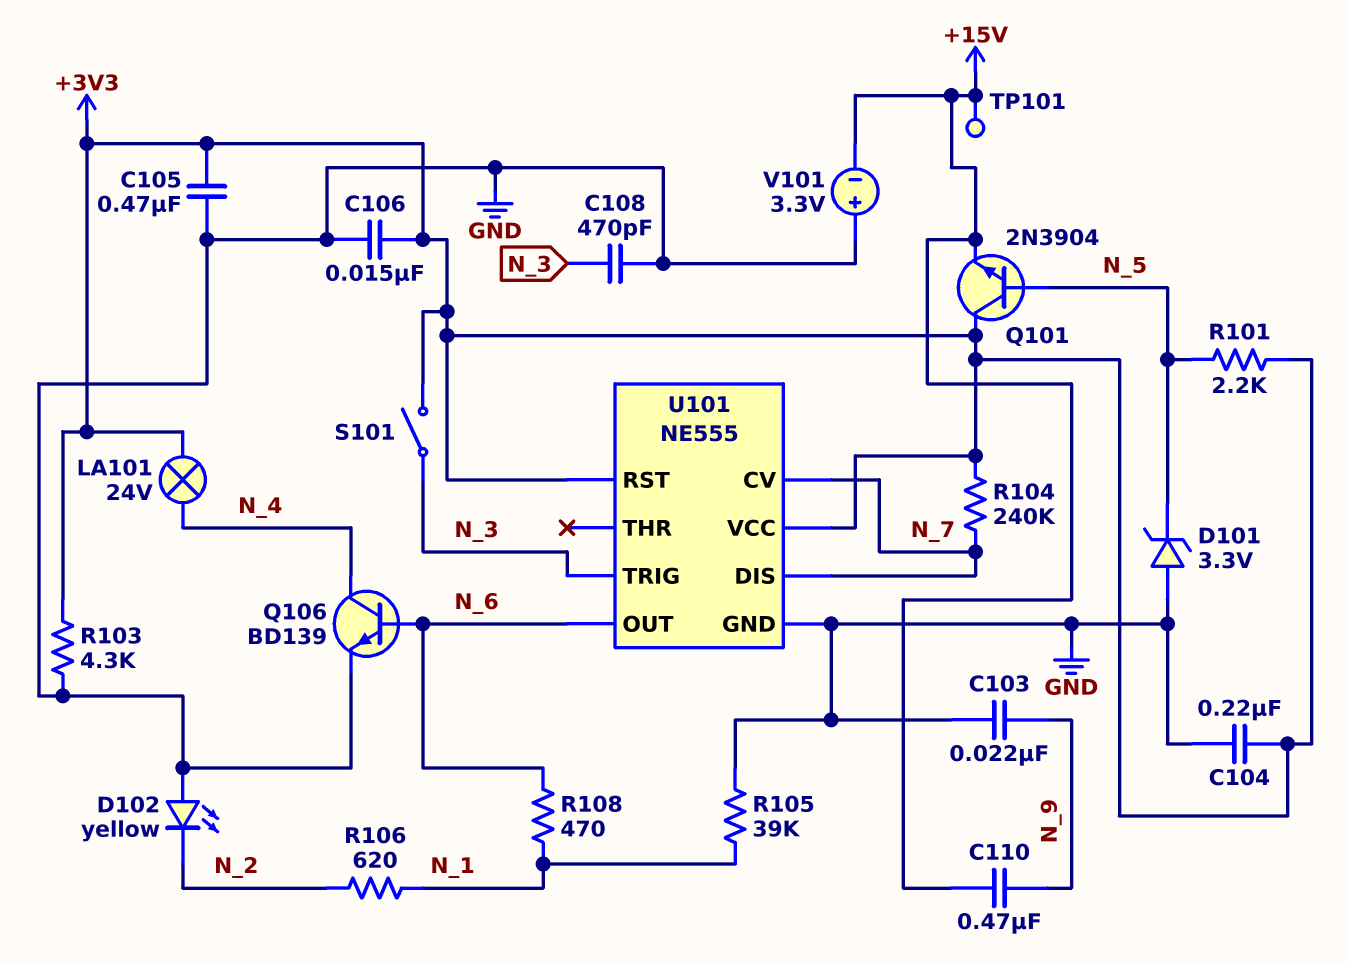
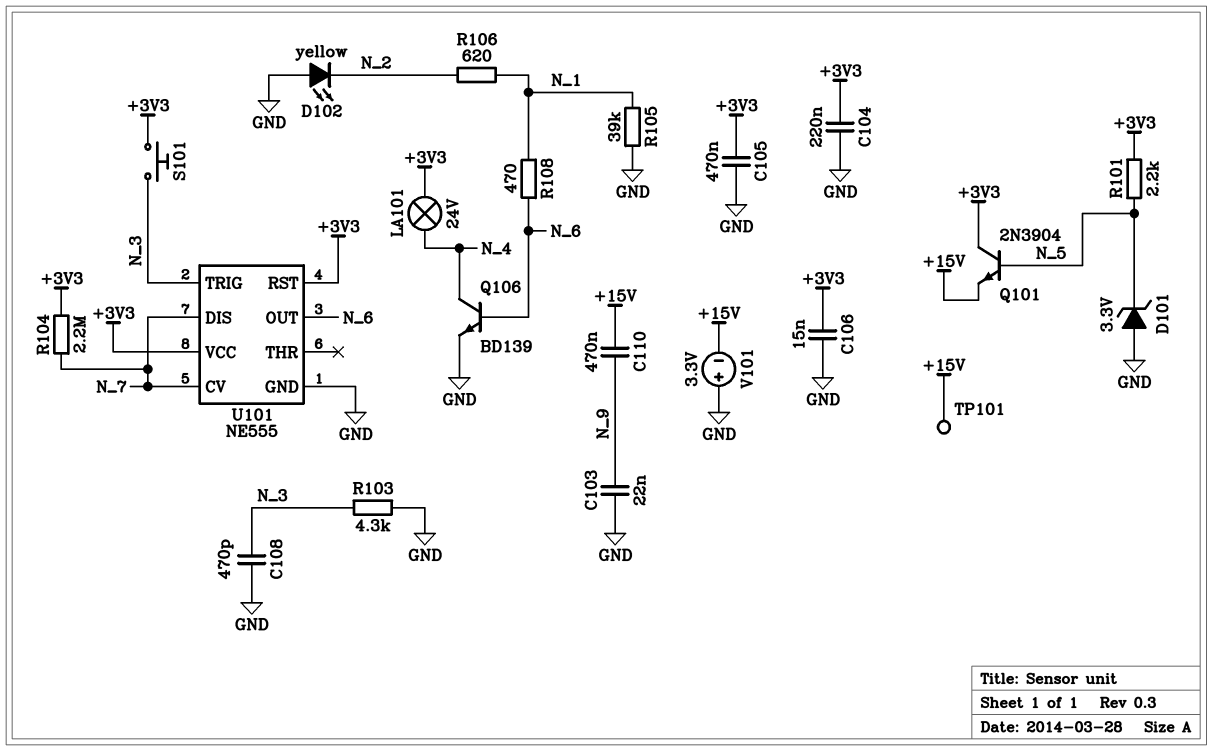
R103: 4.3k (+3V3, GND) -> 4.3k (GND, N_3)
R104: 240k (+3V3, N_7) -> 2.2M (+3V3, N_7)
S101: switch (+3V3, N_3) -> button (+3V3, N_3)

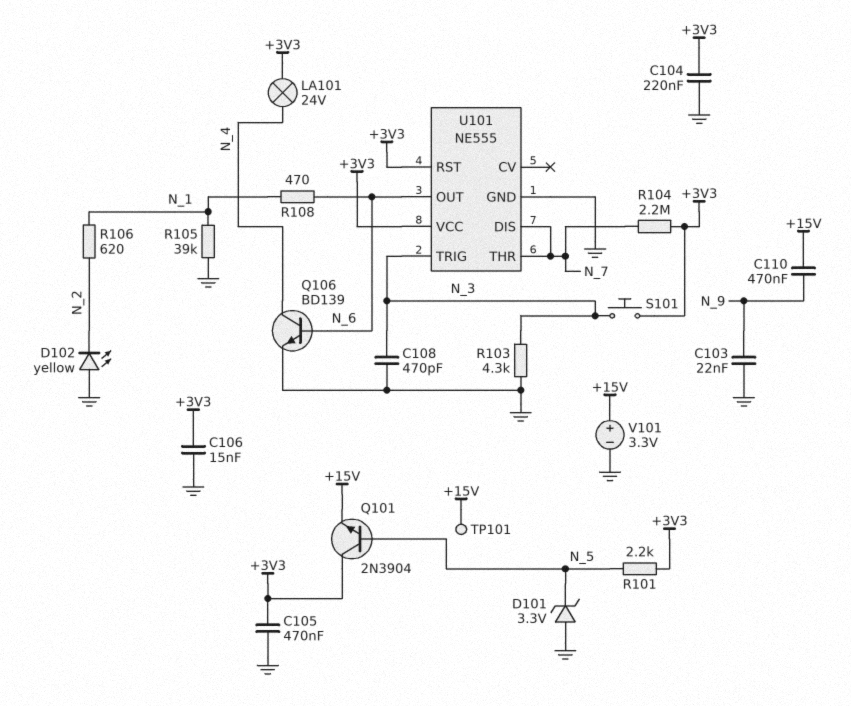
U101 pin CV: N_7 -> none
U101 pin THR: none -> N_7
V101: 3.3V (plus GND, minus +15V) -> 3.3V (plus +15V, minus GND)

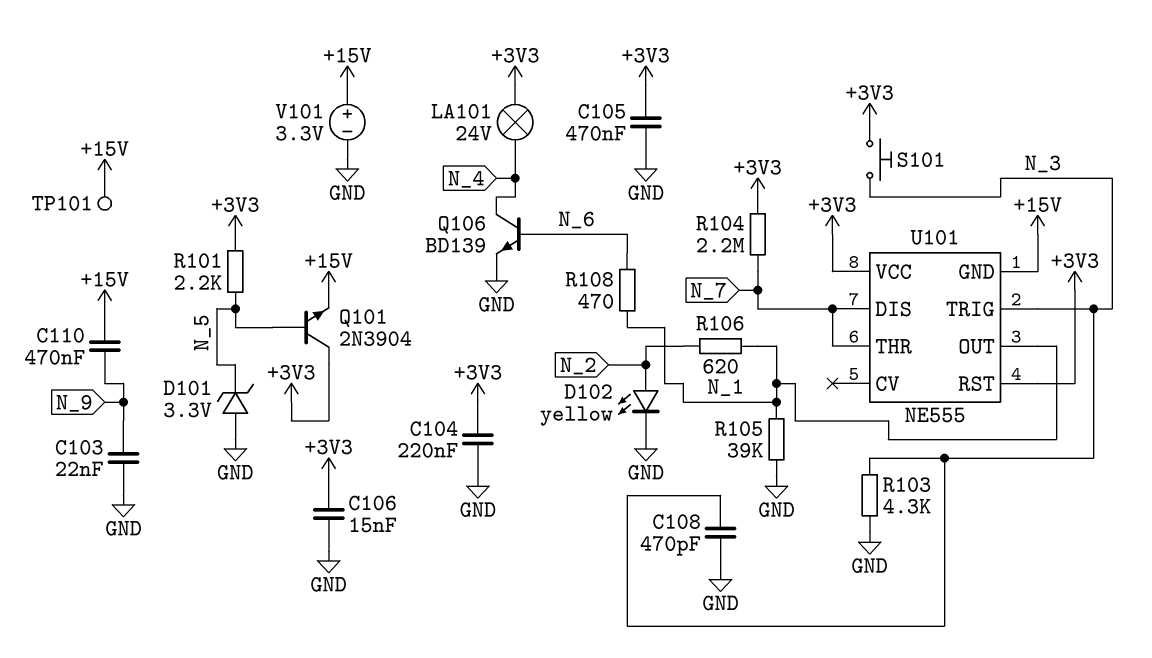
D102: LED yellow (A GND, K N_2) -> LED yellow (A N_2, K GND)
U101 pin GND: GND -> +15V
U101 pin OUT: N_6 -> N_1

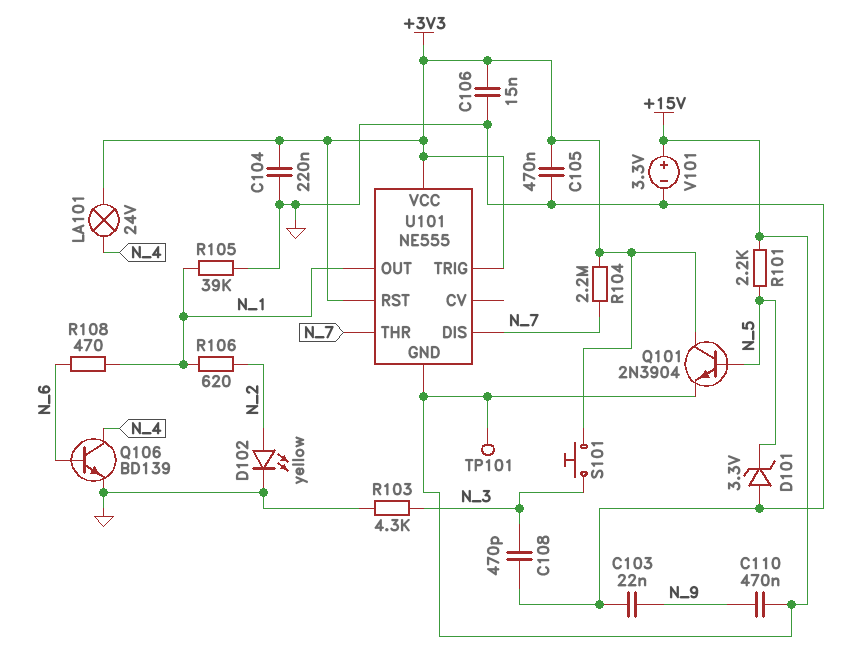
R101: 2.2k (+3V3, N_5) -> 2.2k (+15V, N_5)
U101 pin TRIG: N_3 -> +3V3

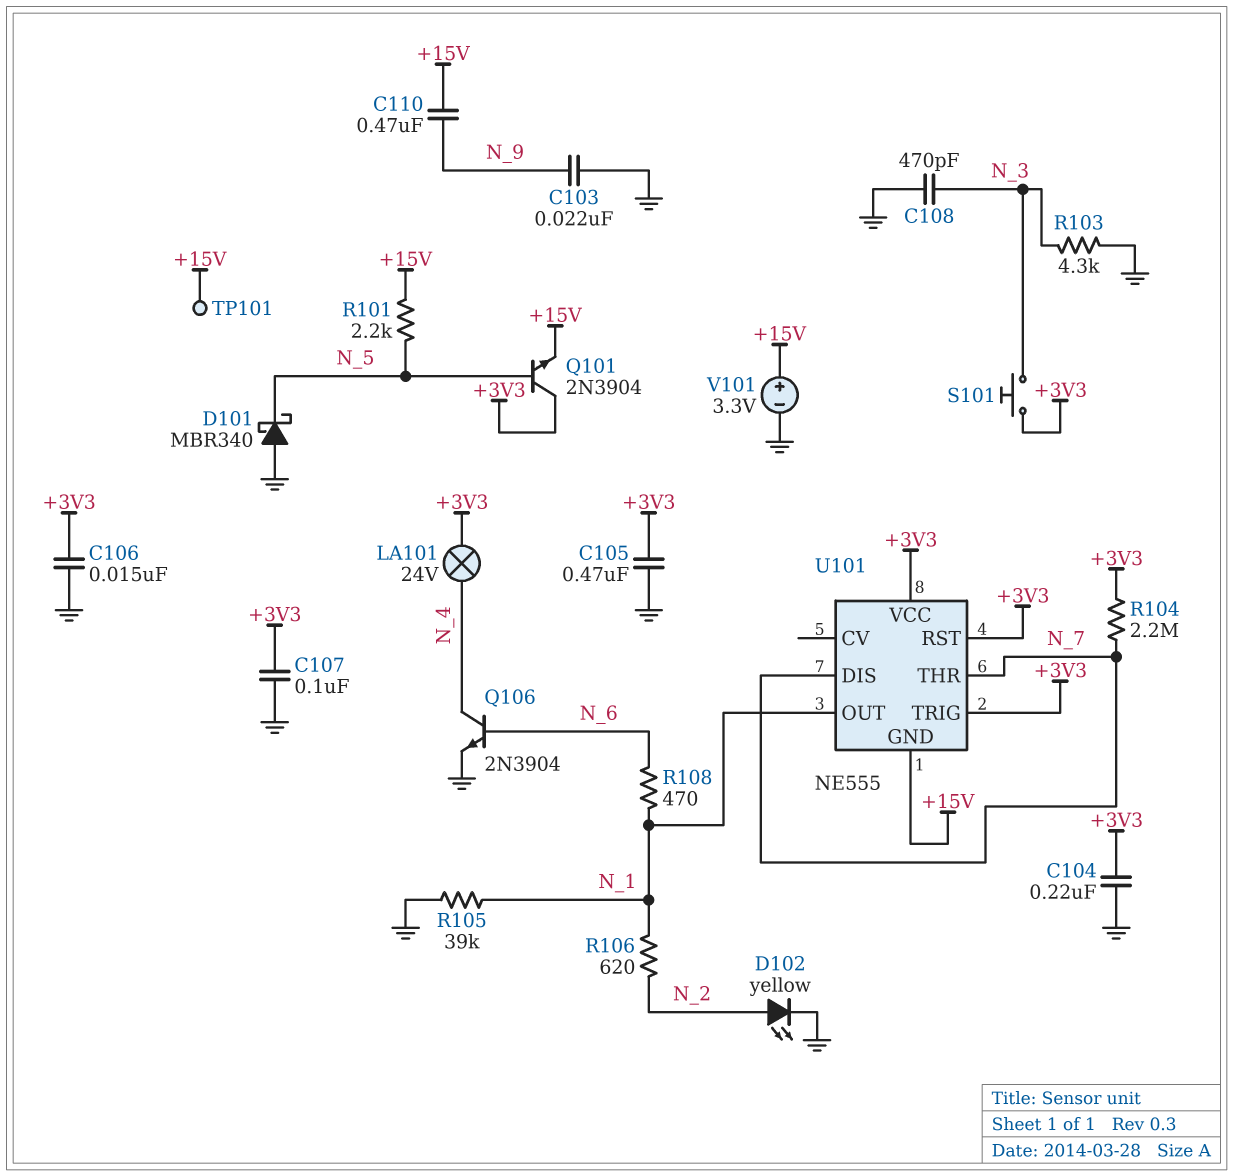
C107: none -> 100nF (+3V3, GND)
D101: zener 3.3V (A GND, K N_5) -> schottky MBR340 (A GND, K N_5)
Q106: NPN BD139 (B N_6, C N_4, E GND) -> NPN 2N3904 (B N_6, C N_4, E GND)

